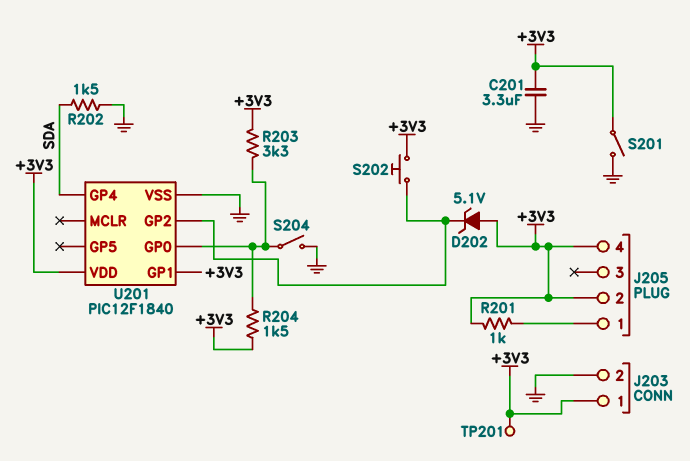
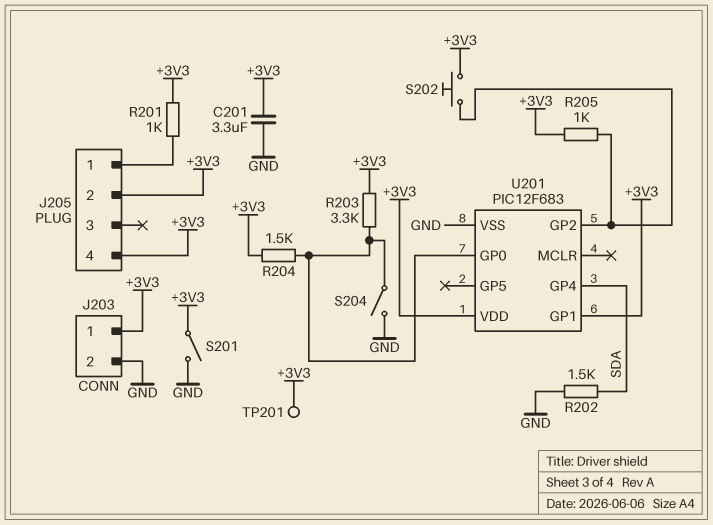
D202: zener 5.1V (A +3V3, K U201/GP2) -> none
R205: none -> 1k (+3V3, U201/GP2)
U201: PIC12F1840 -> PIC12F683

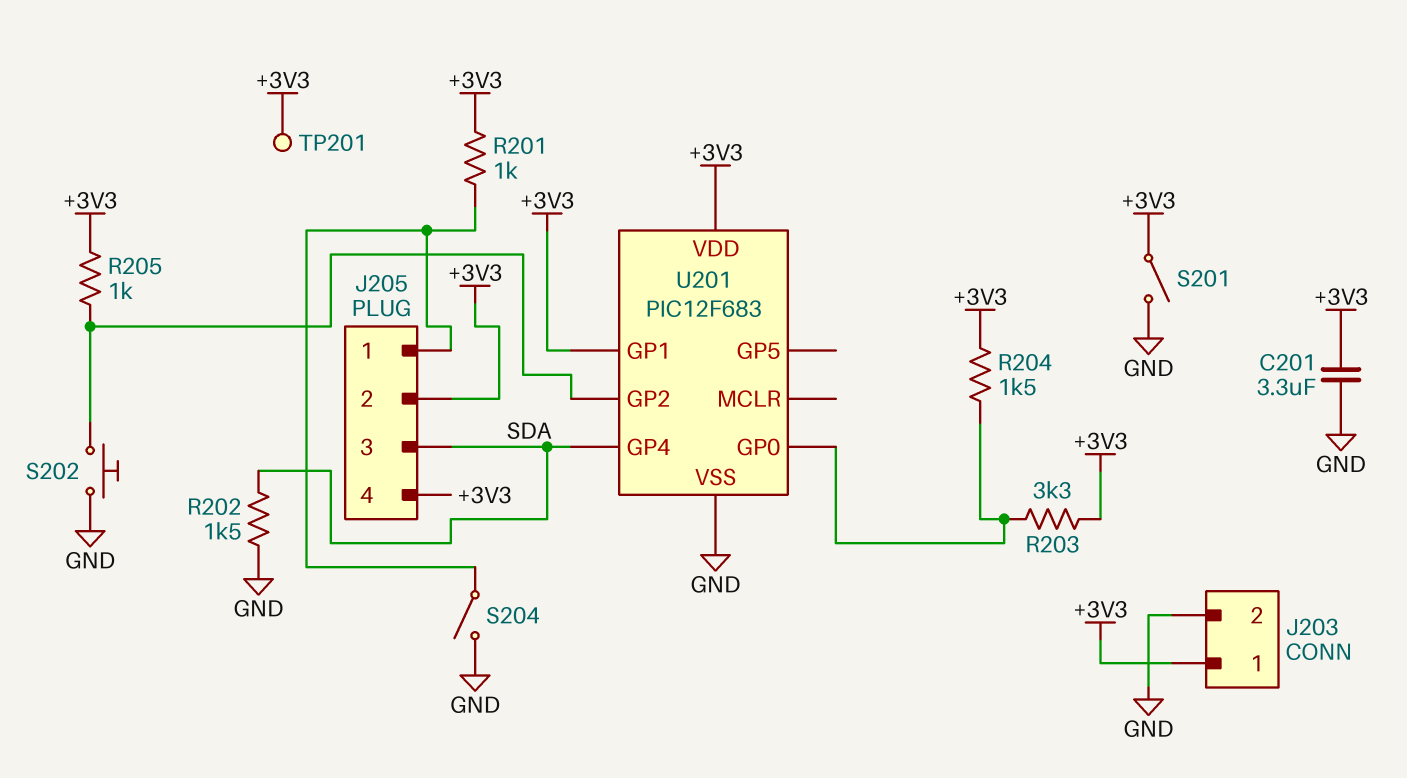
J205 pin 3: none -> SDA
S202: button (+3V3, U201/GP2) -> button (GND, U201/GP2)
S204: switch (GND, U201/GP0) -> switch (GND, J205/1)

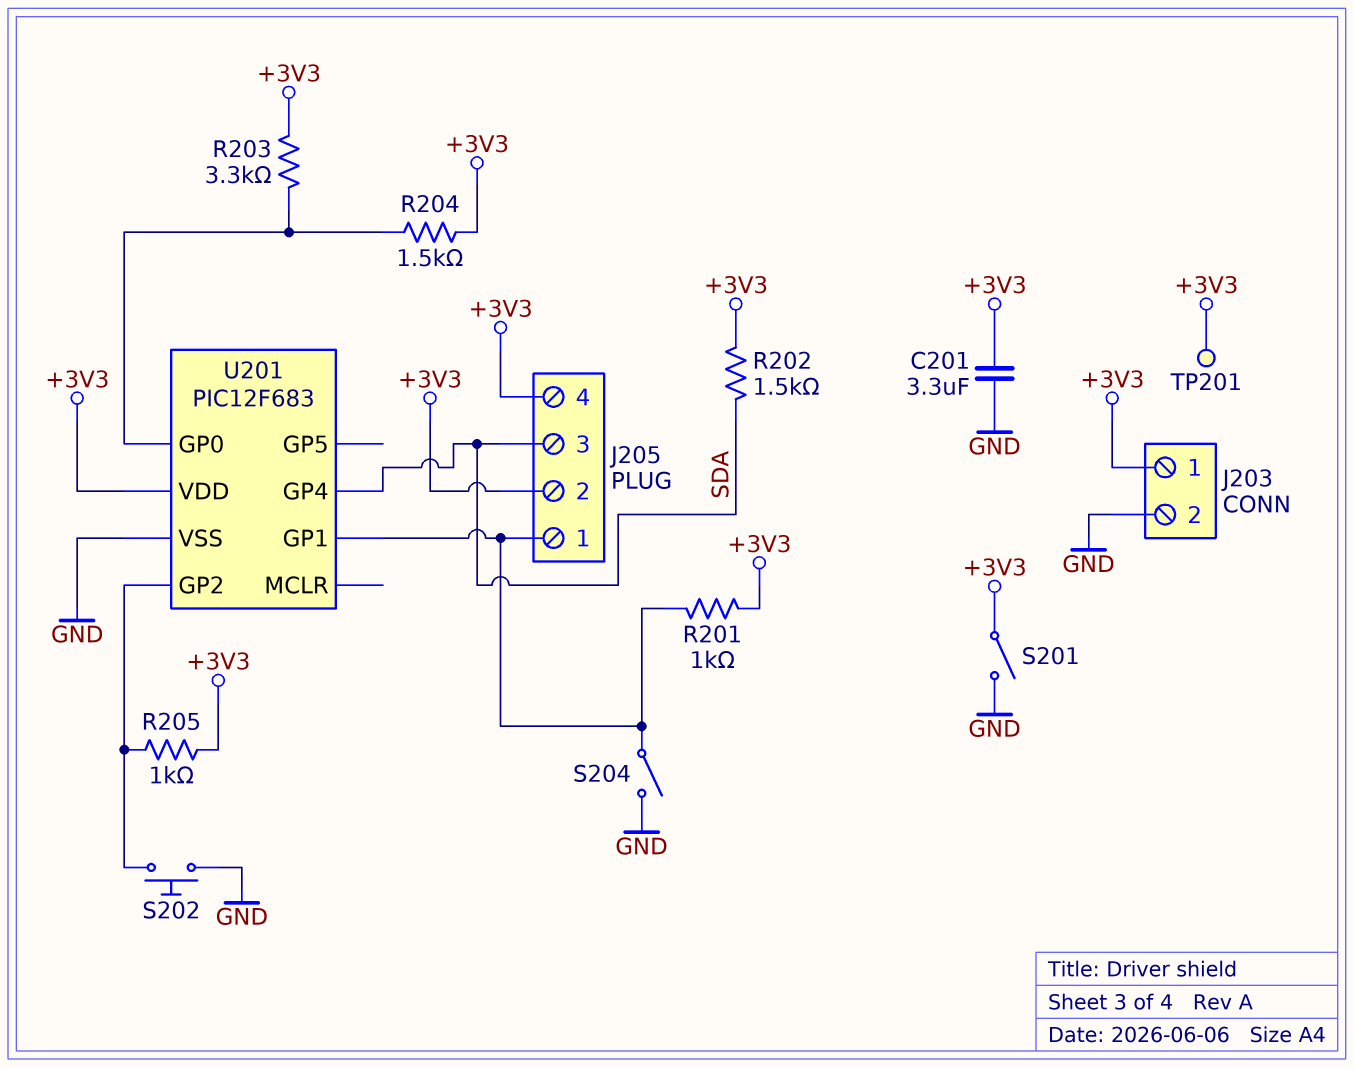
R202: 1.5k (GND, SDA) -> 1.5k (+3V3, SDA)
U201 pin GP1: +3V3 -> J205/1

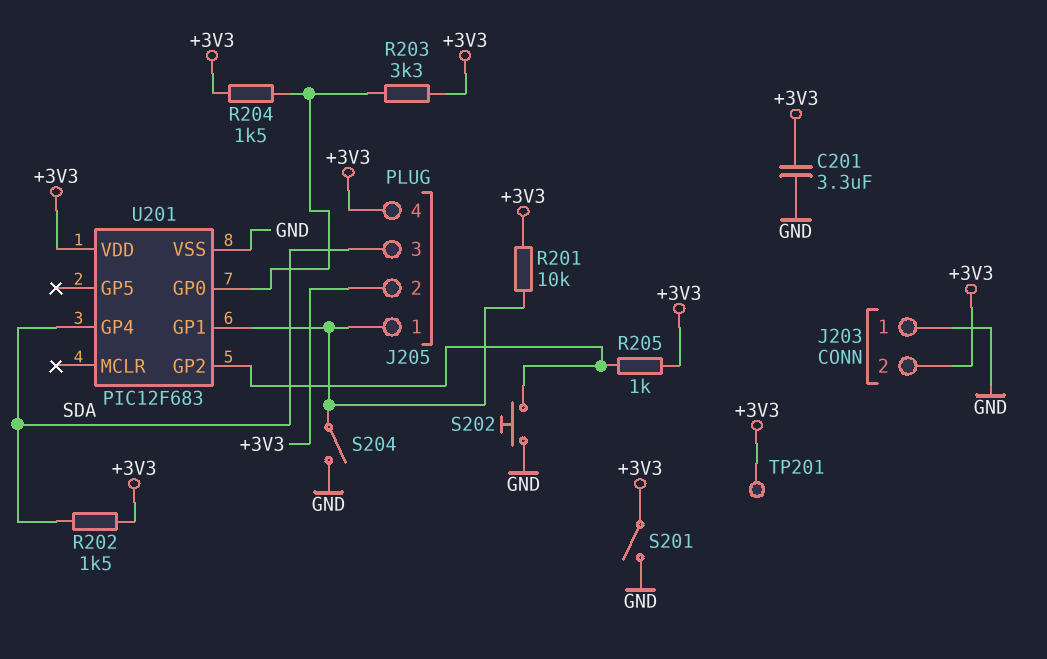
J203 pin 1: +3V3 -> GND
J203 pin 2: GND -> +3V3
R201: 1k (+3V3, J205/1) -> 10k (+3V3, J205/1)

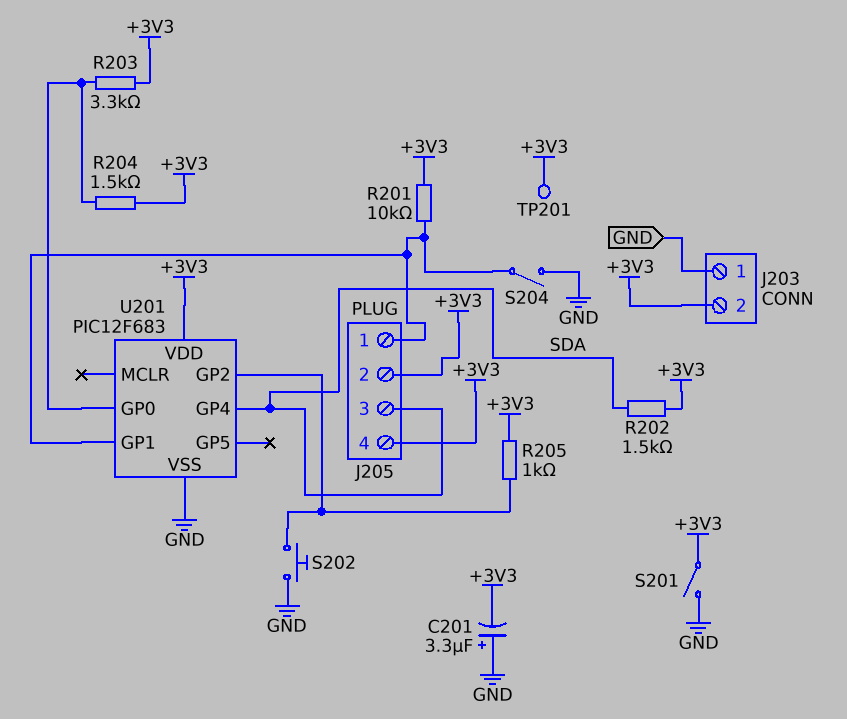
C201: 3.3uF (+3V3, GND) -> 3.3uF (plus GND, minus +3V3)

